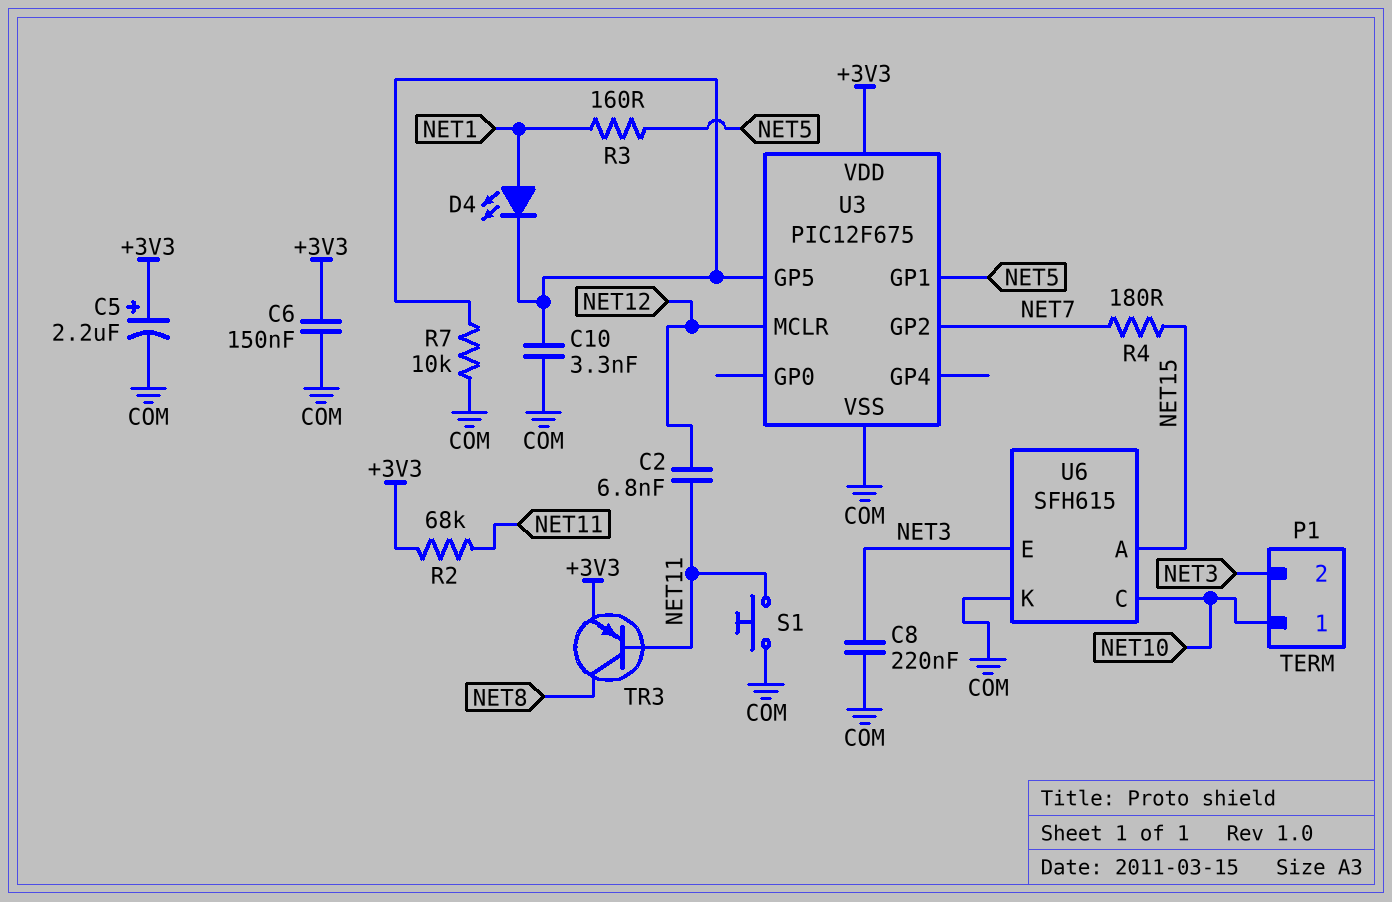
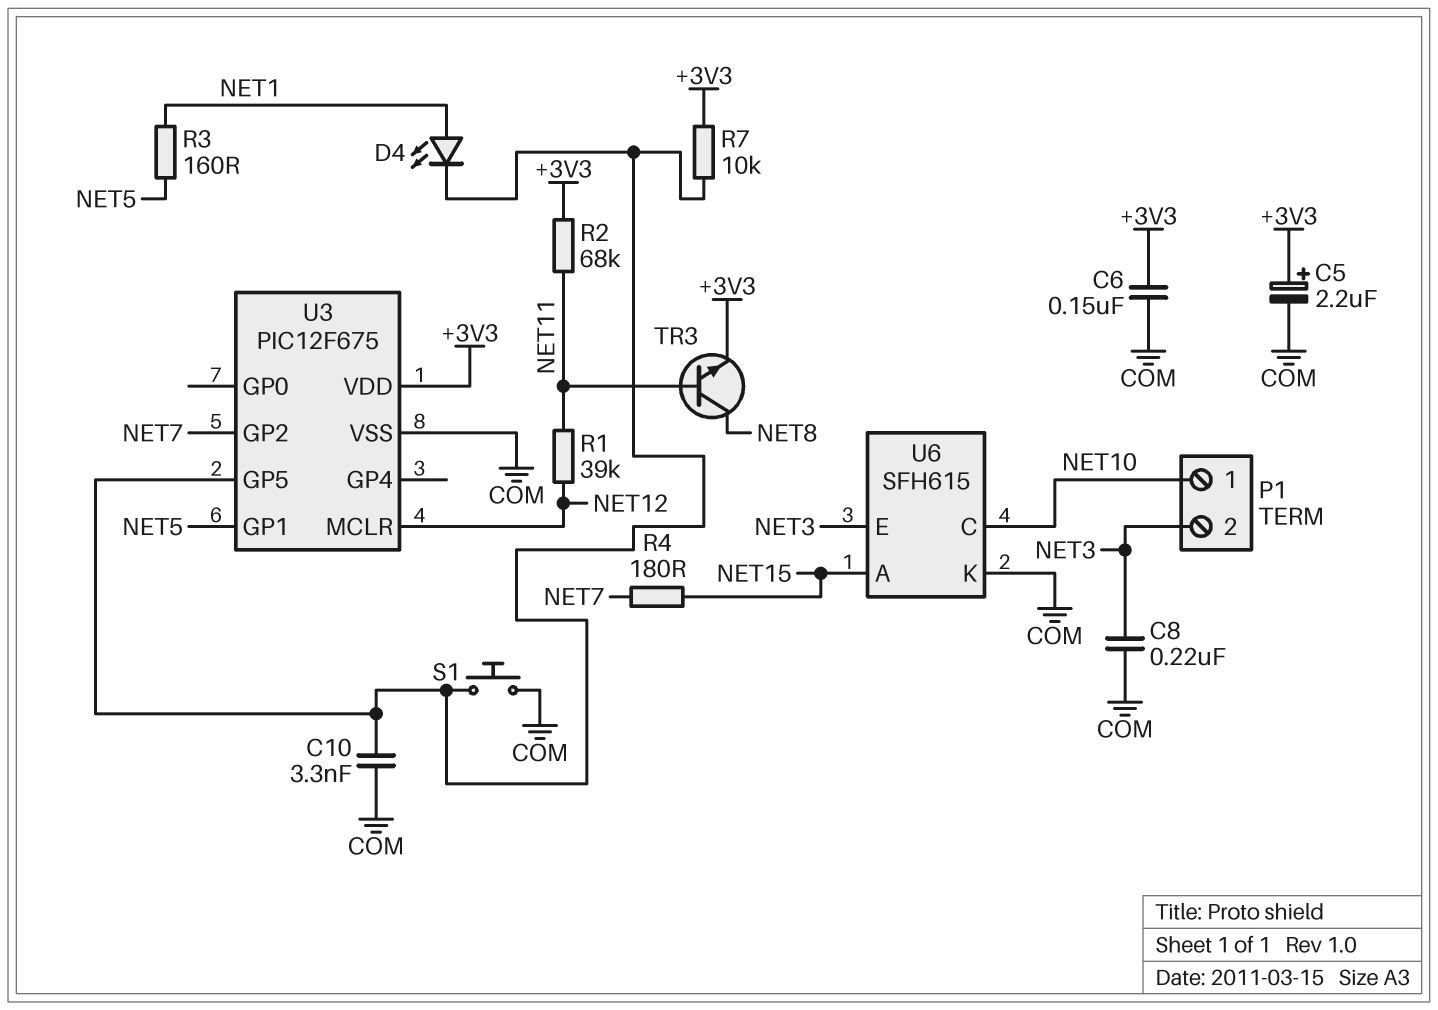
C2: 6.8nF (NET11, NET12) -> none
R1: none -> 39k (NET11, NET12)
R7: 10k (COM, U3/GP5) -> 10k (+3V3, U3/GP5)
S1: button (COM, NET11) -> button (COM, U3/GP5)
TR3: PNP (B NET11, C NET8, E +3V3) -> NPN (B NET11, C NET8, E +3V3)

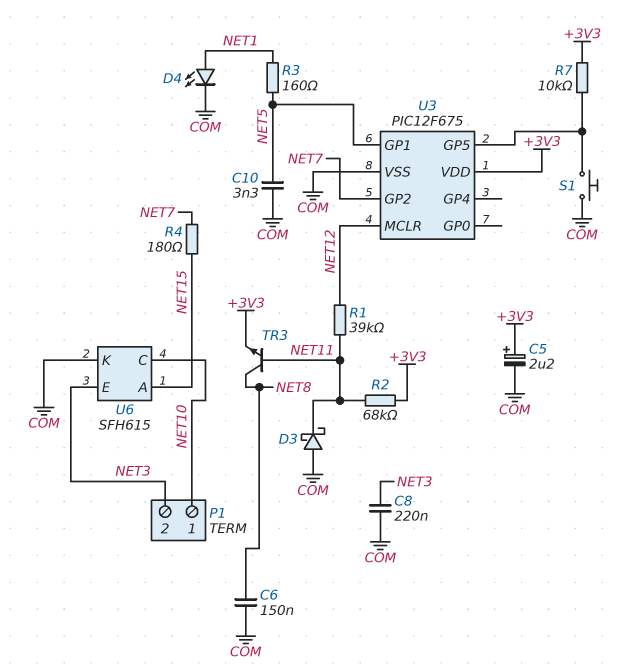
C6: 150nF (+3V3, COM) -> 150nF (COM, NET8)
C10: 3.3nF (COM, U3/GP5) -> 3.3nF (COM, NET5)
D3: none -> schottky (A COM, K NET11)
D4: LED (A NET1, K U3/GP5) -> LED (A NET1, K COM)

